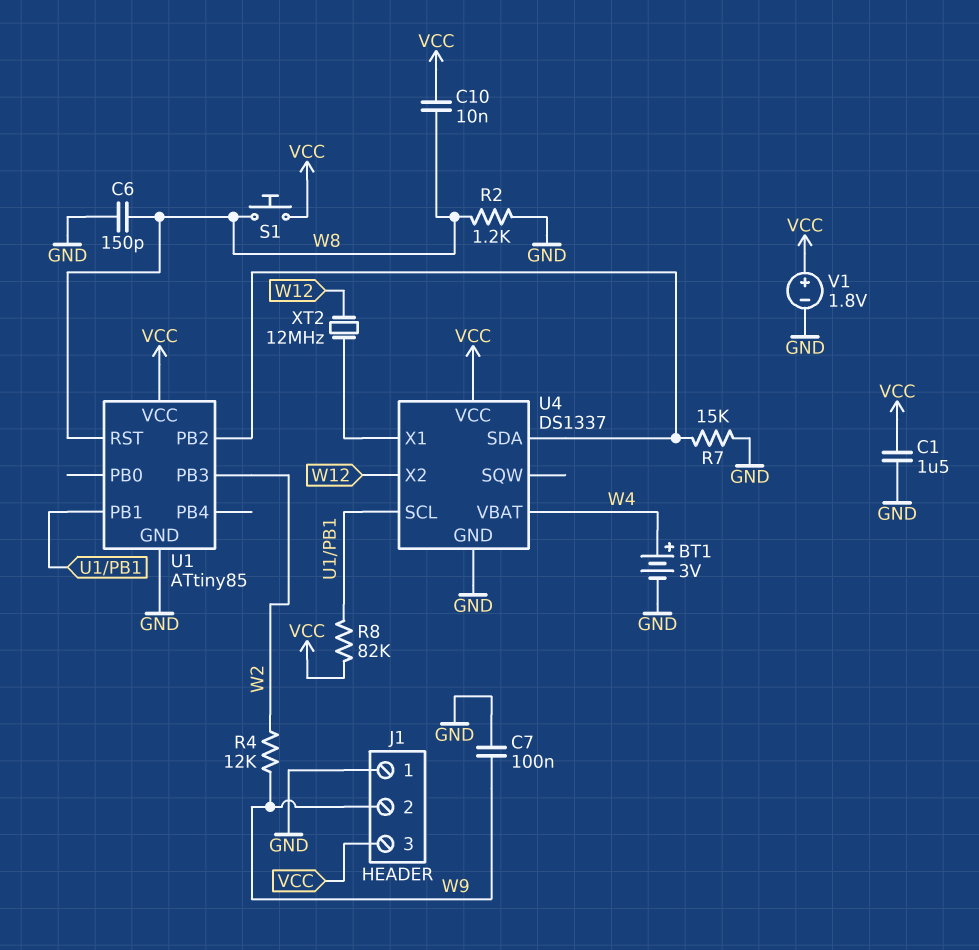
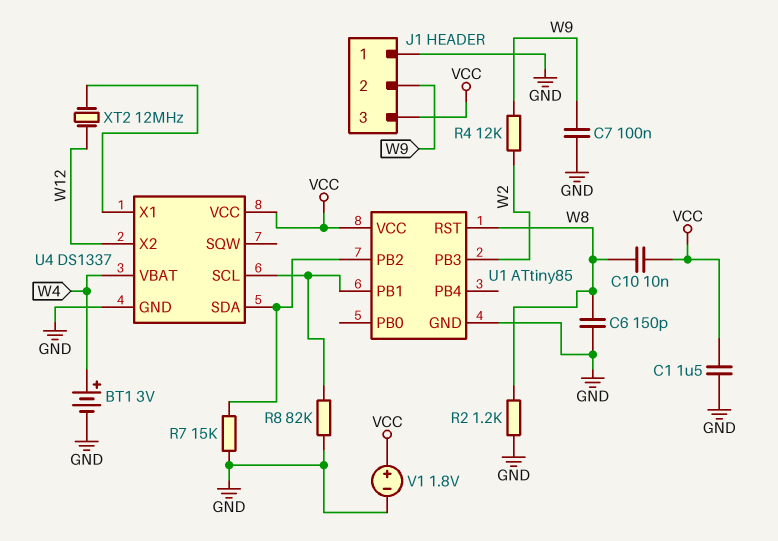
R8: 82k (U1/PB1, VCC) -> 82k (GND, U1/PB1)
S1: button (VCC, W8) -> none

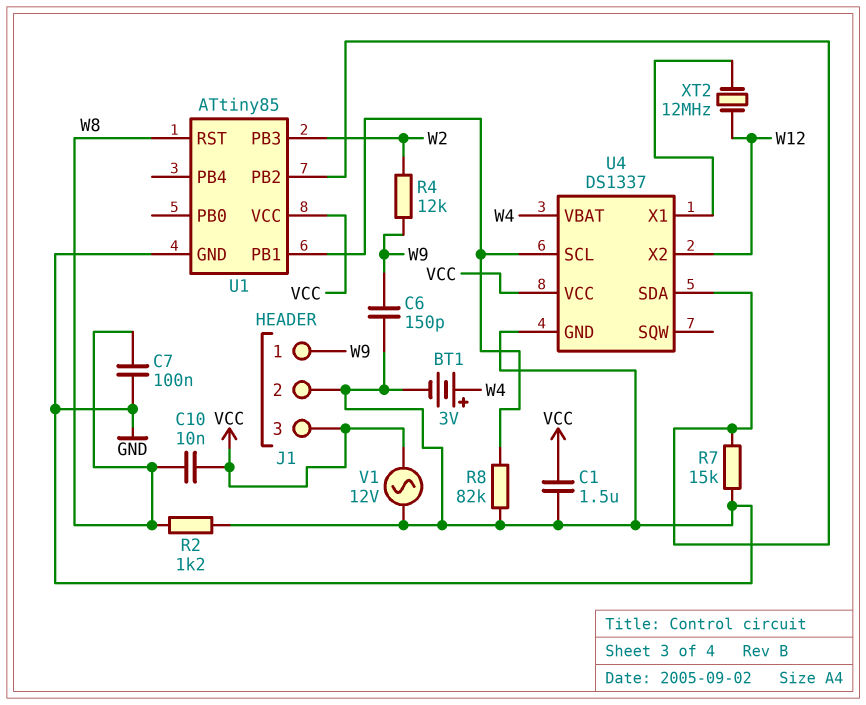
C6: 150pF (GND, W8) -> 150pF (GND, W9)
C7: 100nF (GND, W9) -> 100nF (GND, W8)
J1 pin 1: GND -> W9
J1 pin 2: W9 -> GND
V1: 1.8V (plus VCC, minus GND) -> AC 12V (GND, VCC)

